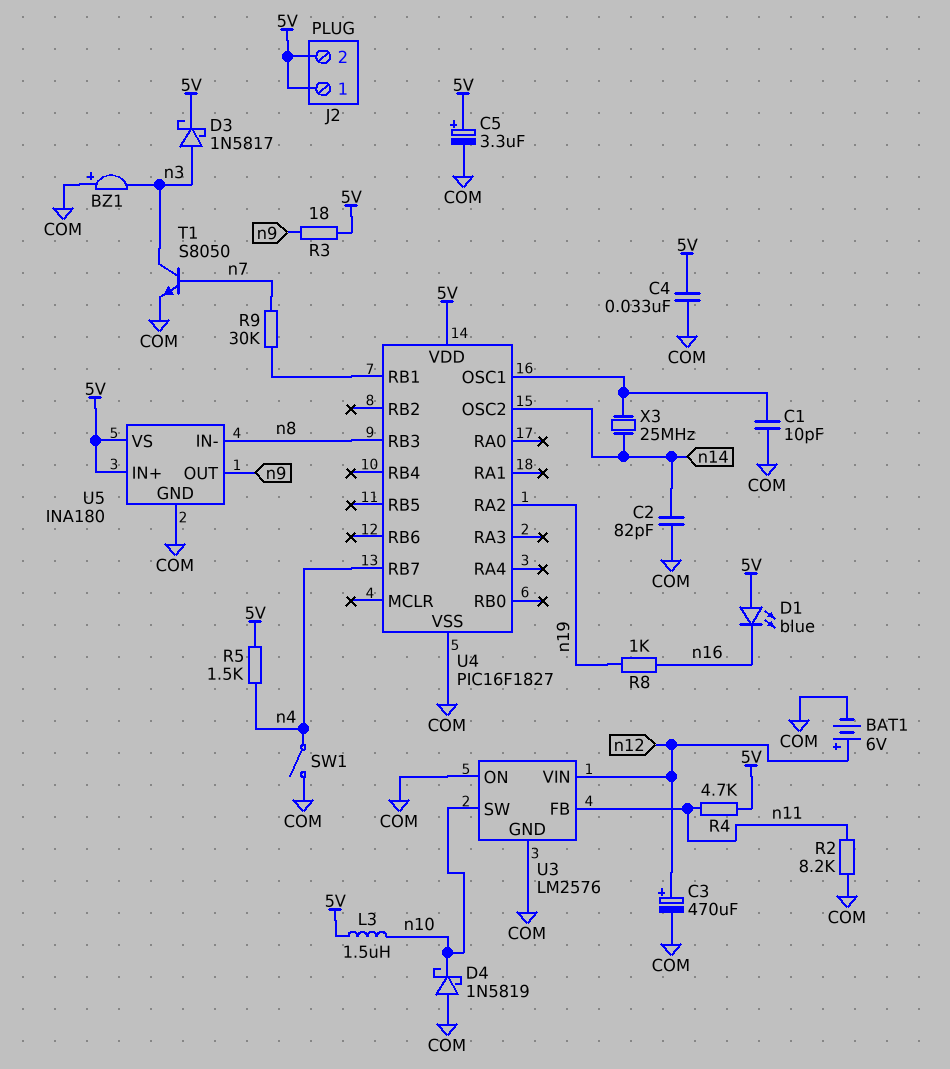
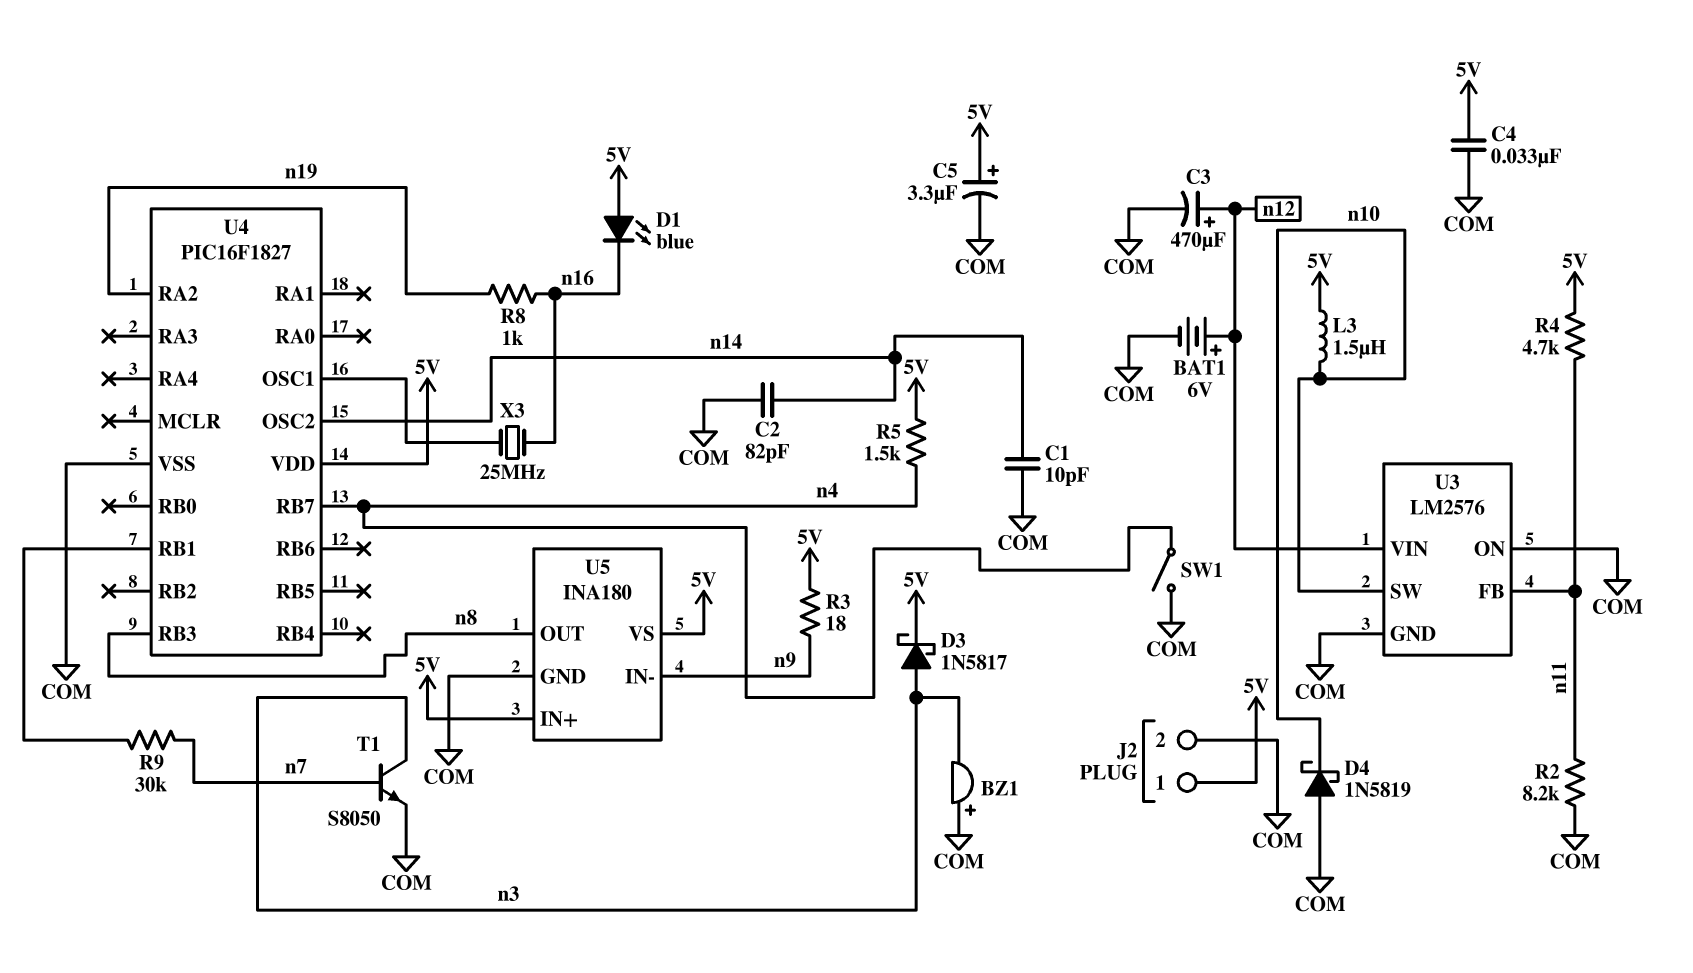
C1: 10pF (COM, U4/OSC1) -> 10pF (COM, n14)
J2 pin 2: 5V -> COM
U5 pin IN-: n8 -> n9
U5 pin OUT: n9 -> n8
X3: 25MHz (U4/OSC1, n14) -> 25MHz (U4/OSC1, n16)

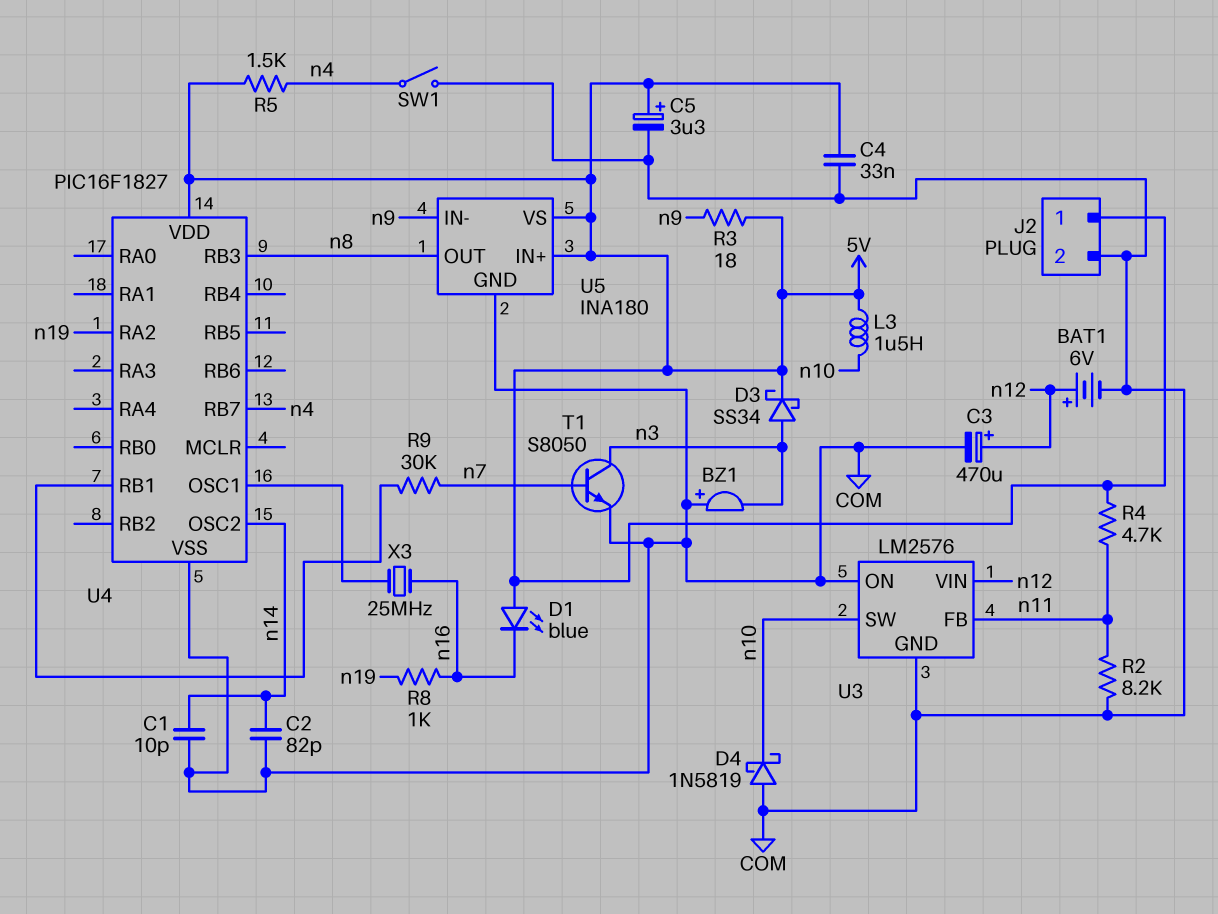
D3: schottky 1N5817 (A n3, K 5V) -> schottky SS34 (A n3, K 5V)

